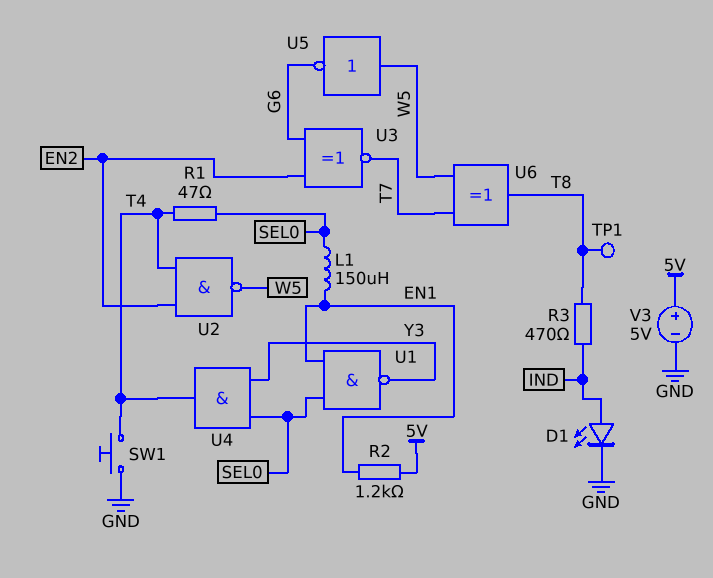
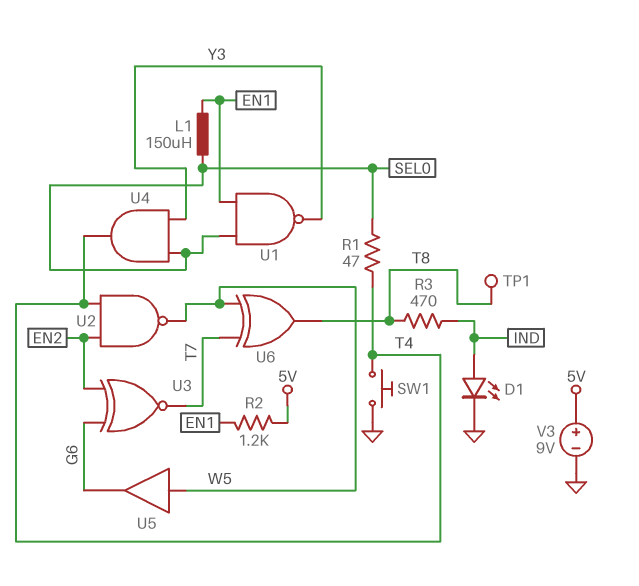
U5: NOT (in W5, out G6) -> buffer (in W5, out G6)
V3: 5V (plus 5V, minus GND) -> 9V (plus 5V, minus GND)

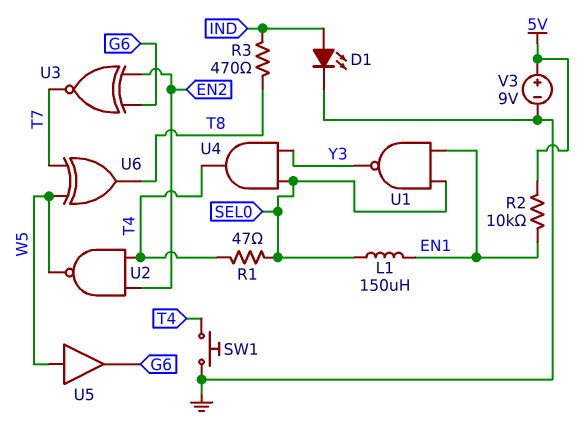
R2: 1.2k (5V, EN1) -> 10k (5V, EN1)
TP1: test point (T8) -> none

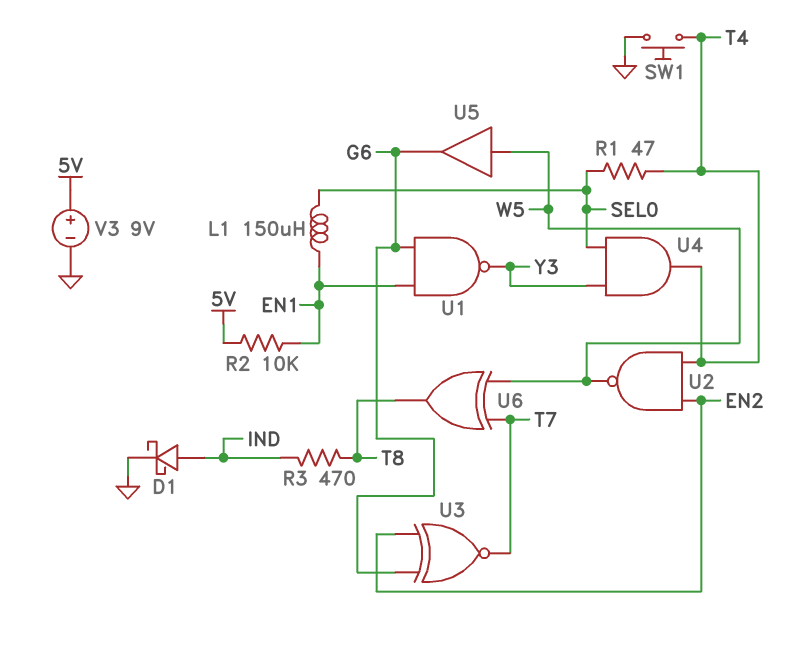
D1: LED (A IND, K GND) -> schottky (A IND, K GND)
U1: NAND (in EN1, in SEL0, out Y3) -> NAND (in EN1, in G6, out Y3)

